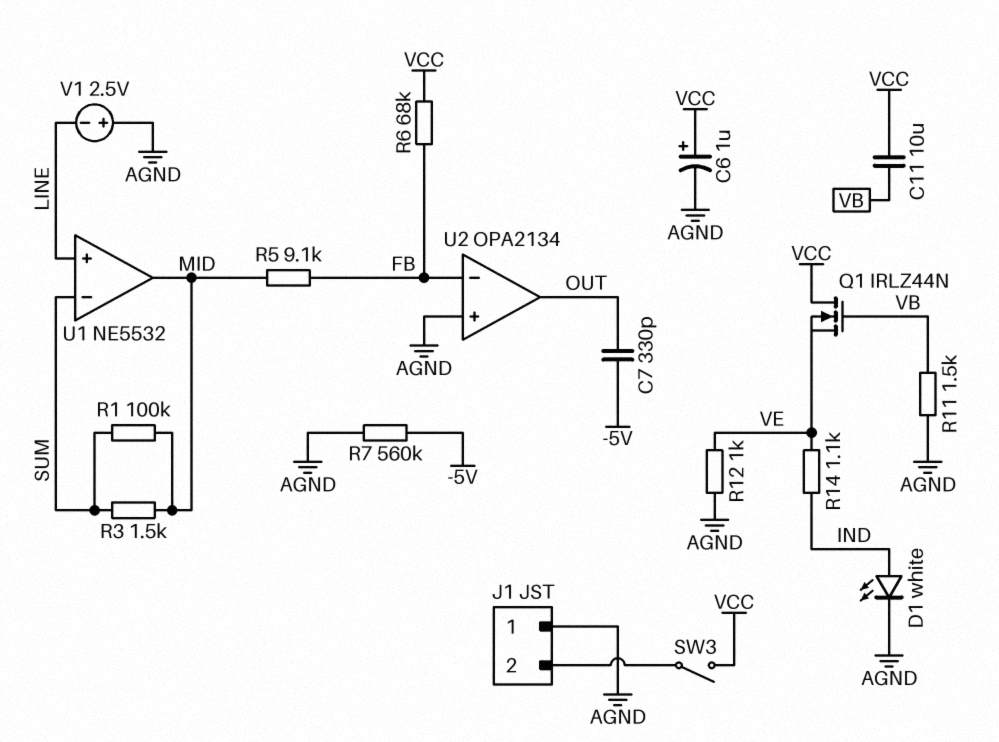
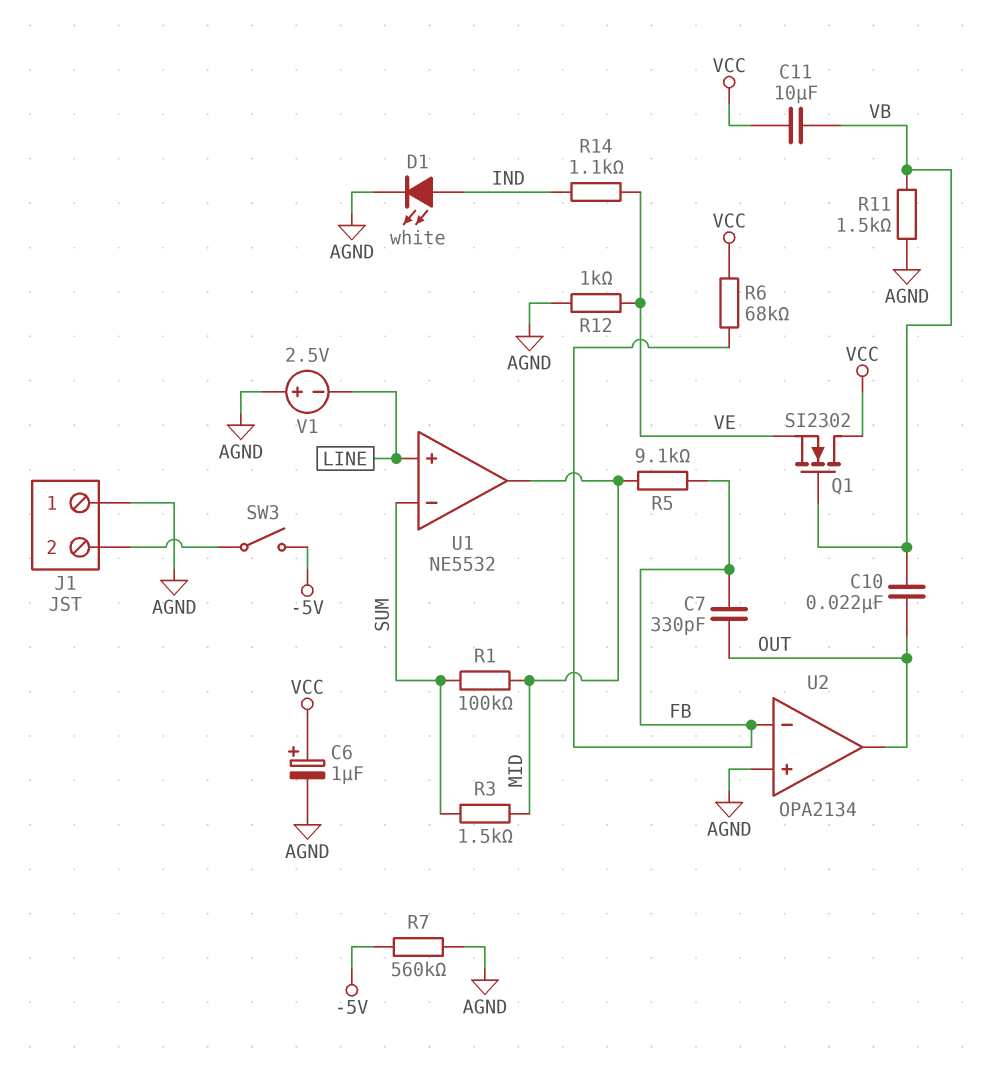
C7: 330pF (-5V, OUT) -> 330pF (FB, OUT)
C10: none -> 22nF (OUT, VB)
Q1: NMOS IRLZ44N (G VB, D VCC, S VE) -> NMOS SI2302 (G VB, D VCC, S VE)
SW3: switch (J1/2, VCC) -> switch (-5V, J1/2)

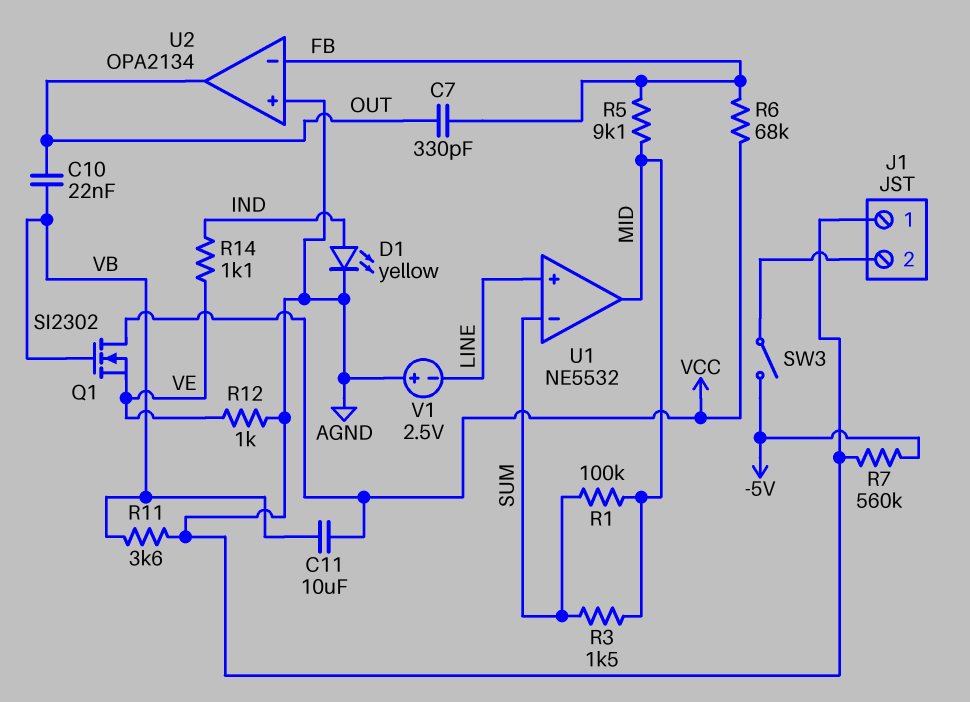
C6: 1uF (plus VCC, minus AGND) -> none
D1: LED white (A IND, K AGND) -> LED yellow (A IND, K AGND)
R11: 1.5k (AGND, VB) -> 3.6k (AGND, VB)

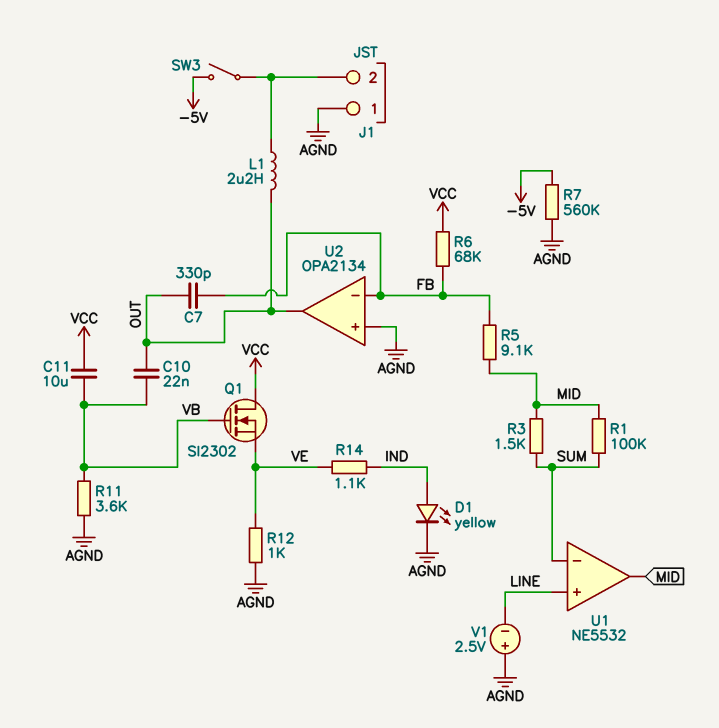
L1: none -> 2.2uH (J1/2, OUT)

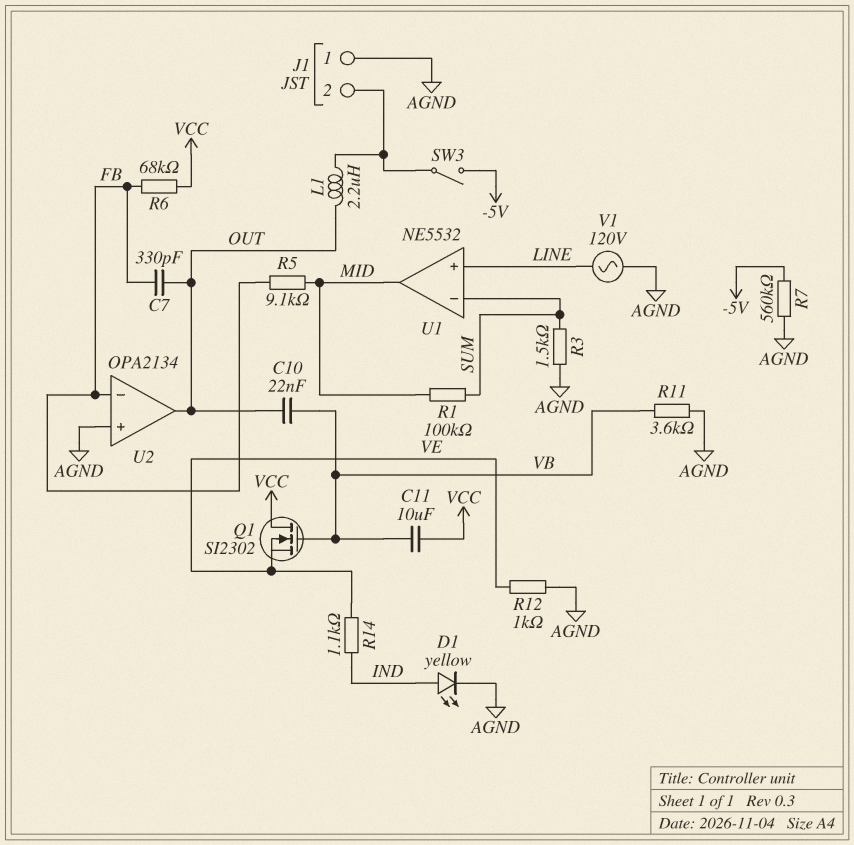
R3: 1.5k (MID, SUM) -> 1.5k (AGND, SUM)
V1: 2.5V (plus AGND, minus LINE) -> AC 120V (AGND, LINE)

